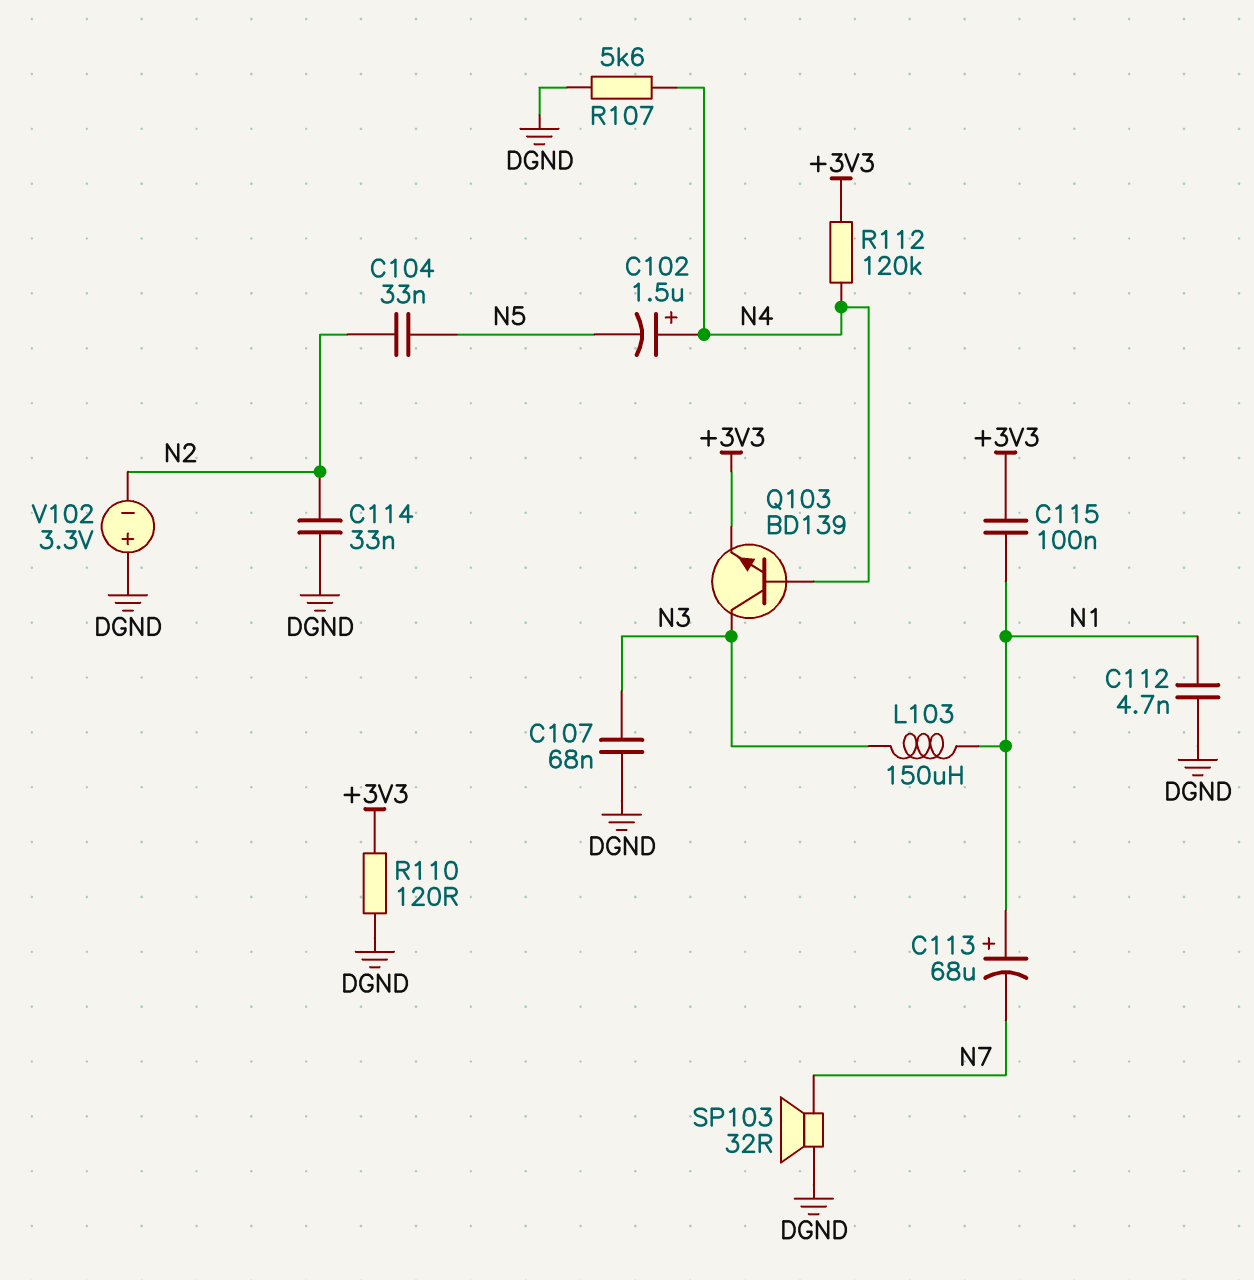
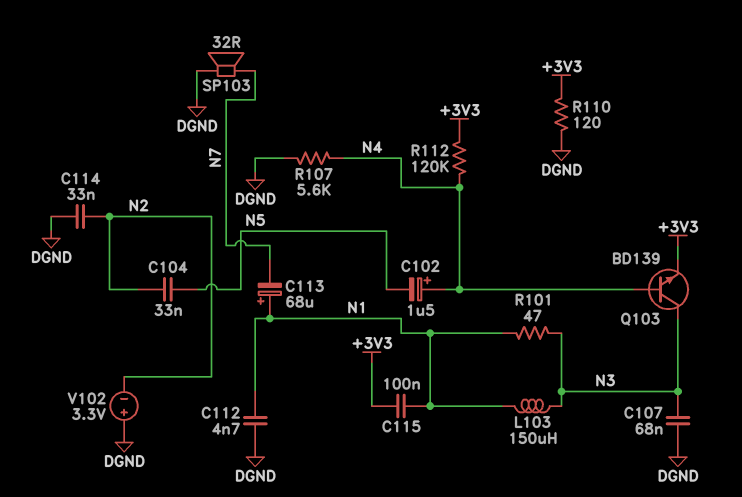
R101: none -> 47 (N1, N3)

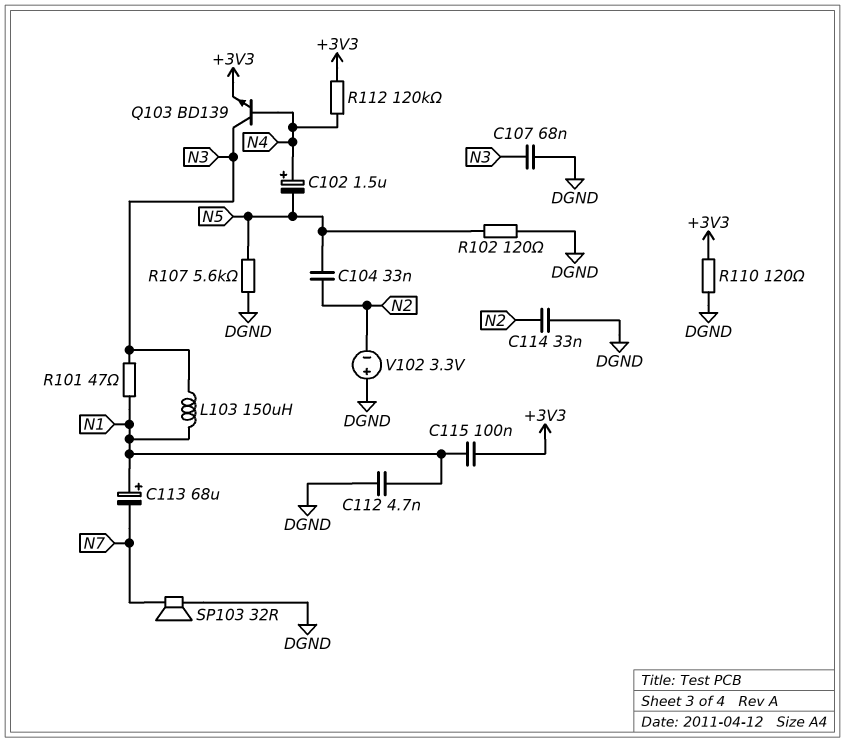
R102: none -> 120 (DGND, N5)
R107: 5.6k (DGND, N4) -> 5.6k (DGND, N5)

